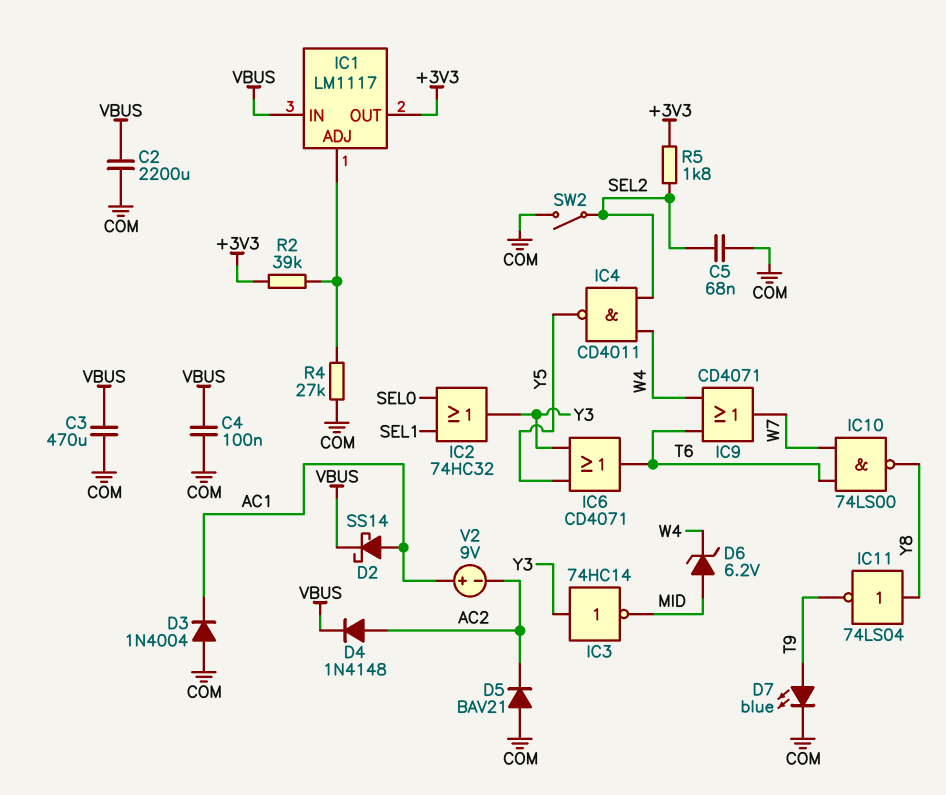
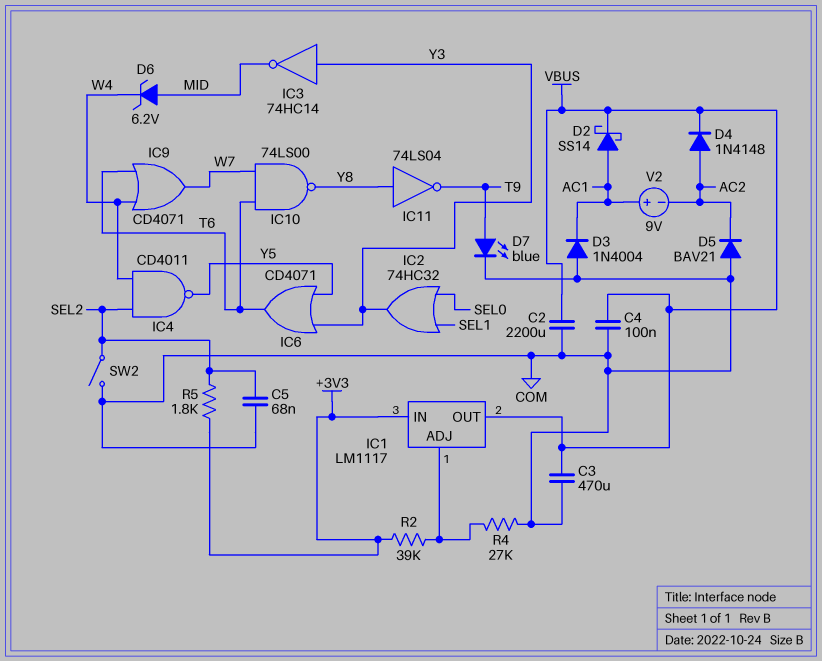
IC1 pin IN: VBUS -> +3V3
IC1 pin OUT: +3V3 -> VBUS

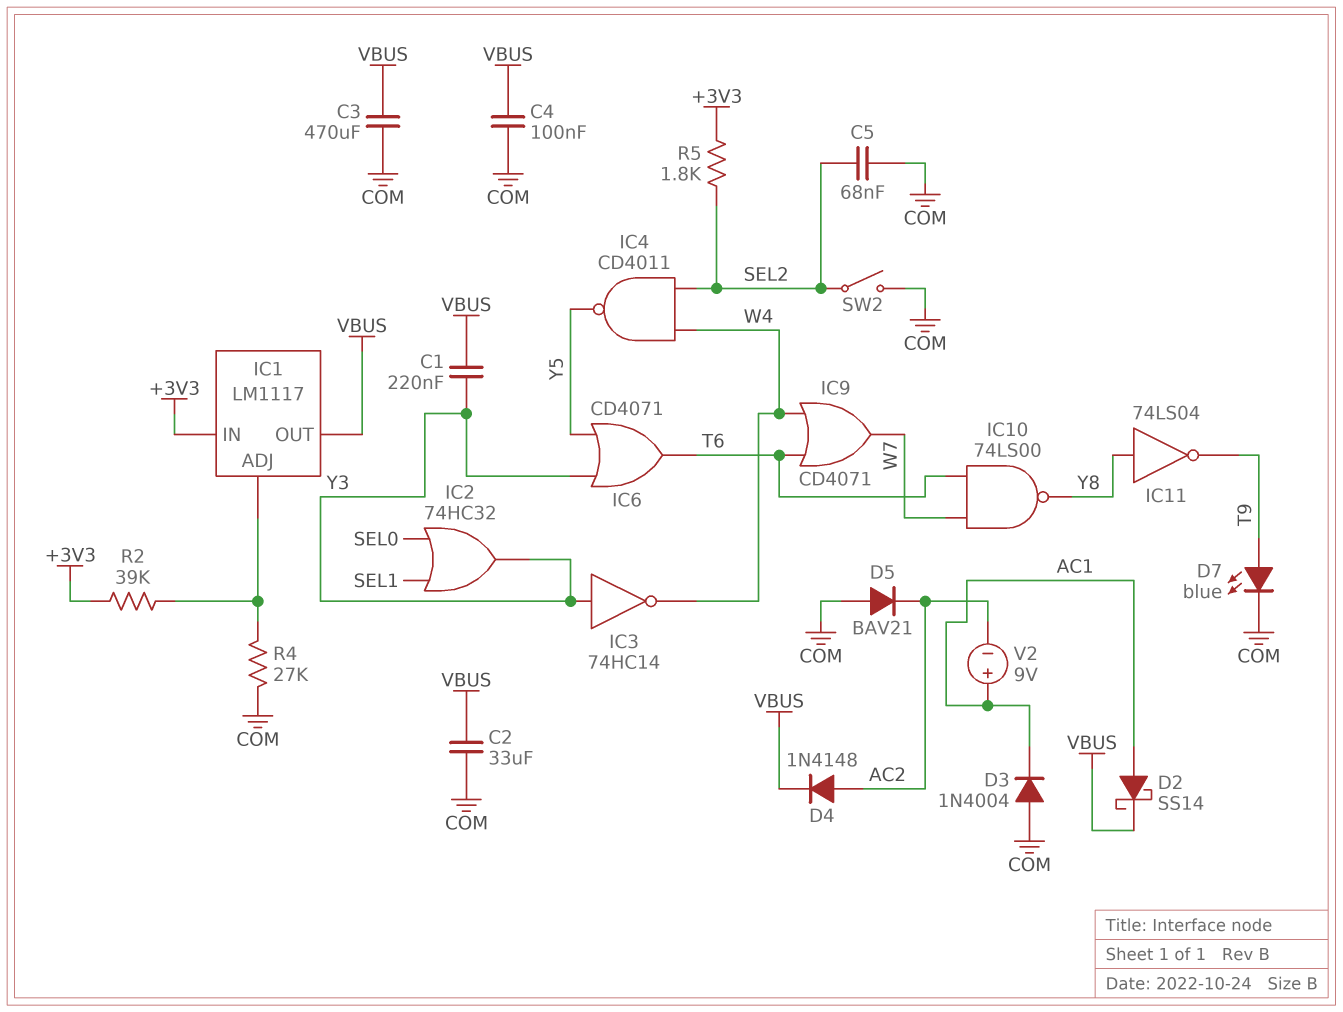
C1: none -> 220nF (VBUS, Y3)
C2: 2200uF (COM, VBUS) -> 33uF (COM, VBUS)
D6: zener 6.2V (A MID, K W4) -> none
IC3: NOT 74HC14 (in Y3, out MID) -> NOT 74HC14 (in Y3, out W4)

